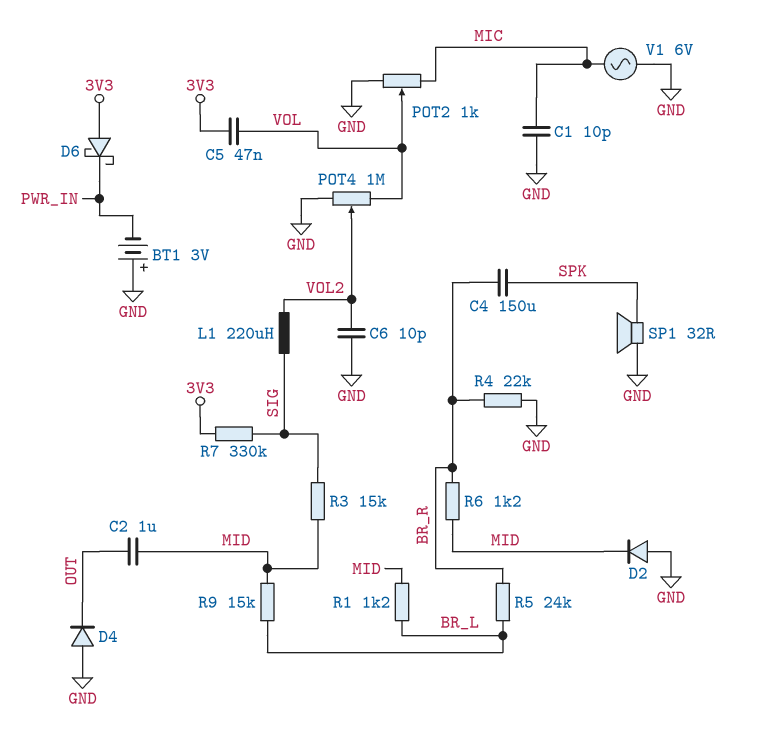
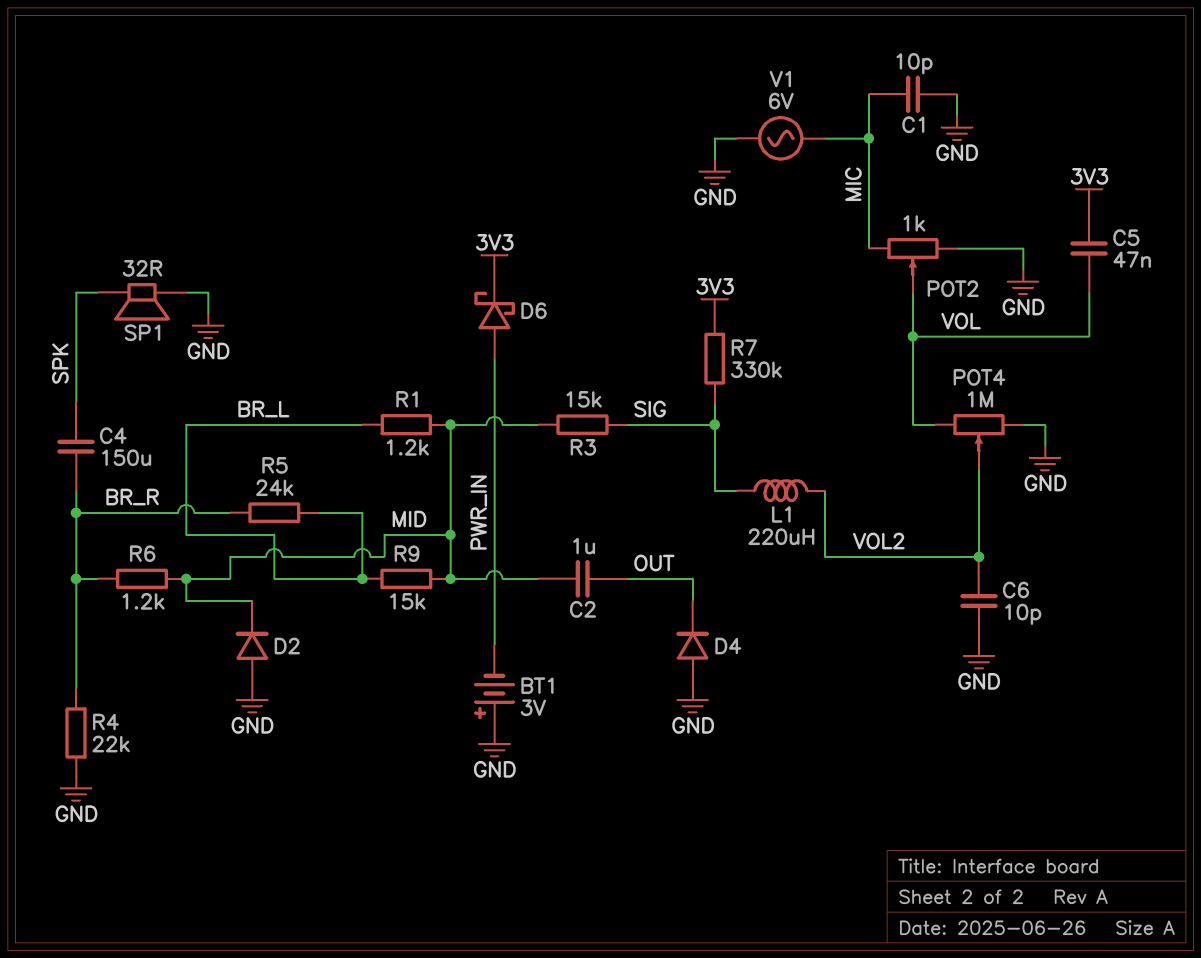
D6: schottky (A 3V3, K PWR_IN) -> schottky (A PWR_IN, K 3V3)

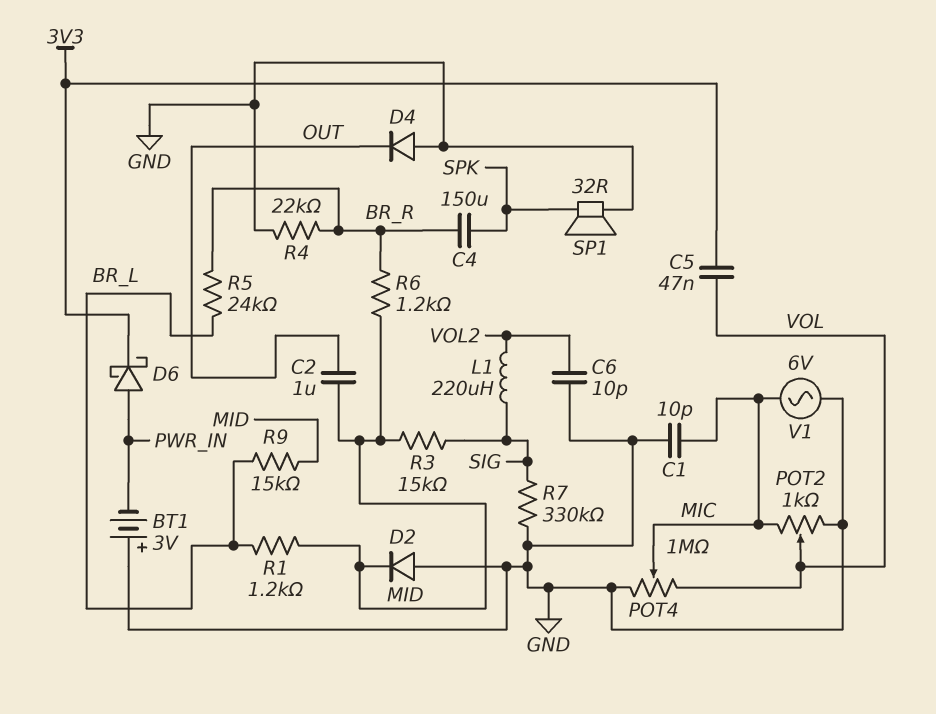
POT4: 1M (GND, VOL, wiper VOL2) -> 1M (GND, VOL, wiper MIC)
R7: 330k (3V3, SIG) -> 330k (GND, SIG)

